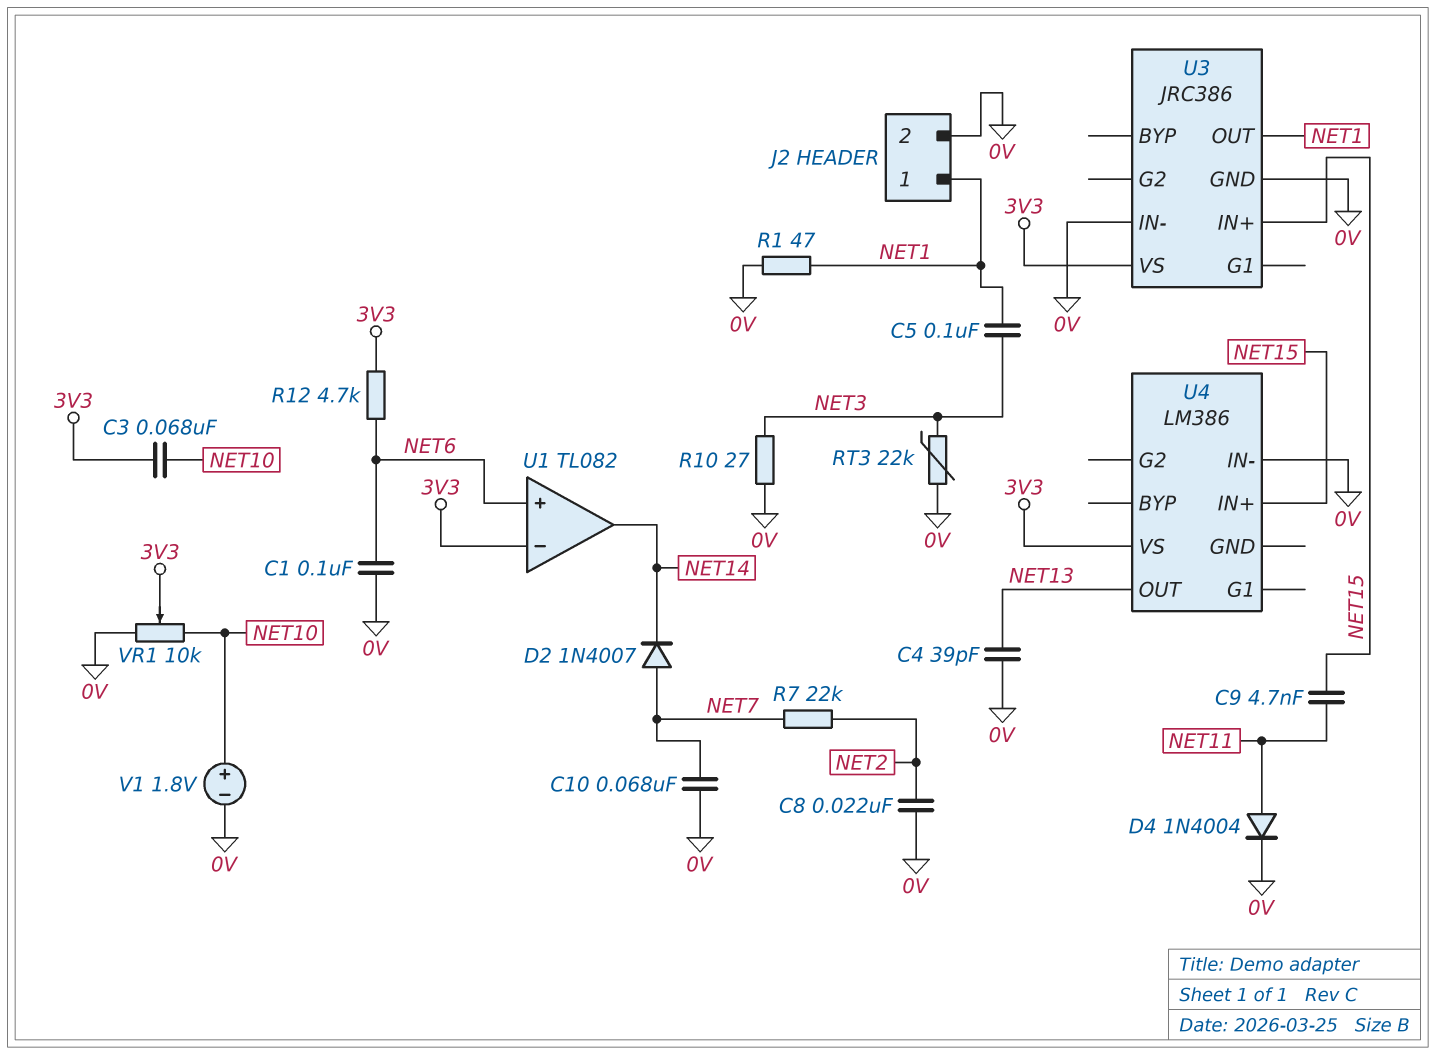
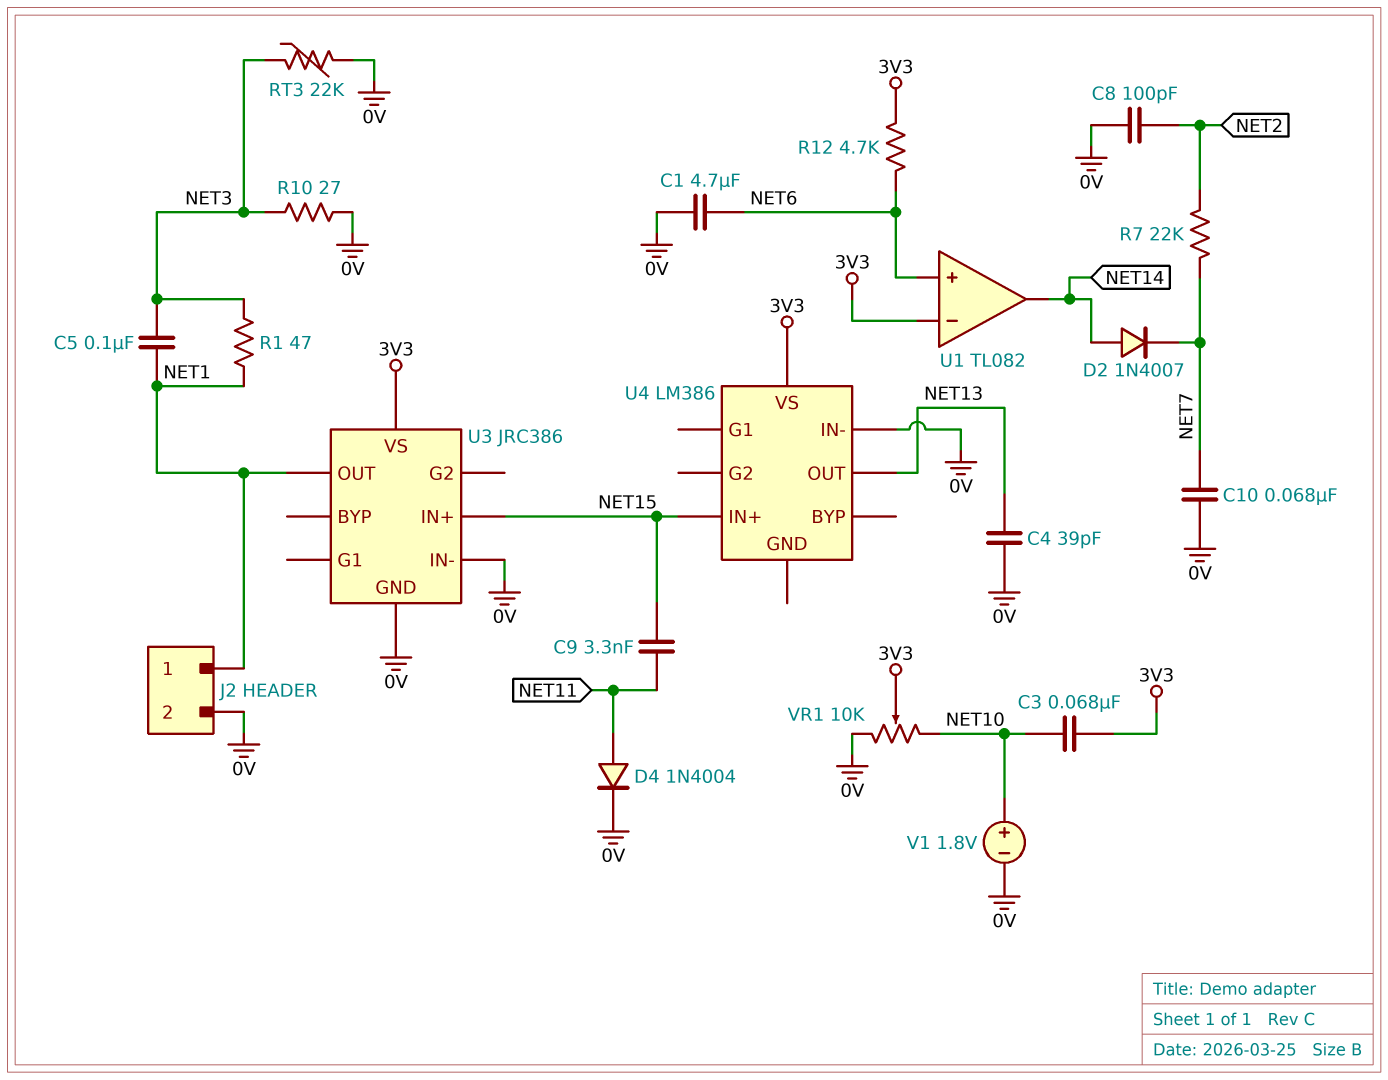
C1: 100nF (0V, NET6) -> 4.7uF (0V, NET6)
C8: 22nF (0V, NET2) -> 100pF (0V, NET2)
C9: 4.7nF (NET11, NET15) -> 3.3nF (NET11, NET15)
D2: diode 1N4007 (A NET7, K NET14) -> diode 1N4007 (A NET14, K NET7)
R1: 47 (0V, NET1) -> 47 (NET1, NET3)

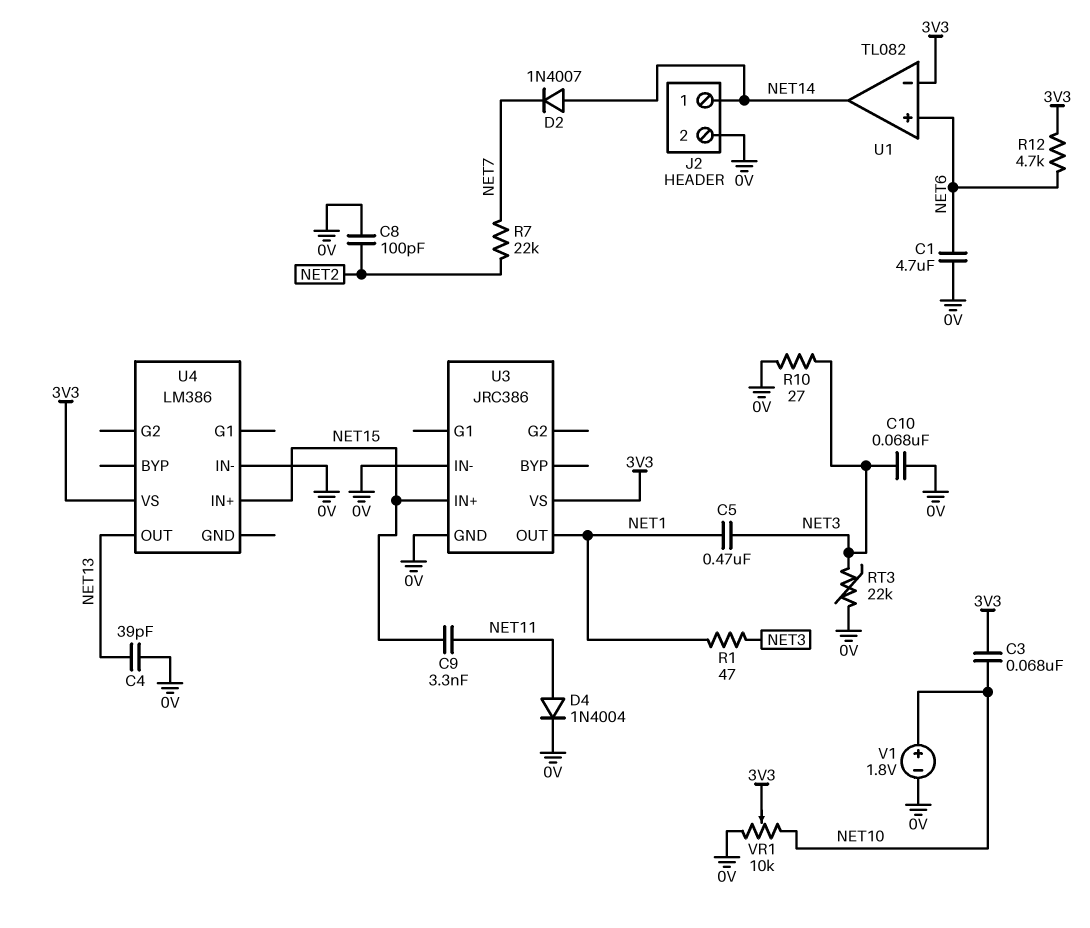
C5: 100nF (NET1, NET3) -> 470nF (NET1, NET3)
C10: 68nF (0V, NET7) -> 68nF (0V, NET3)
J2 pin 1: NET1 -> NET14

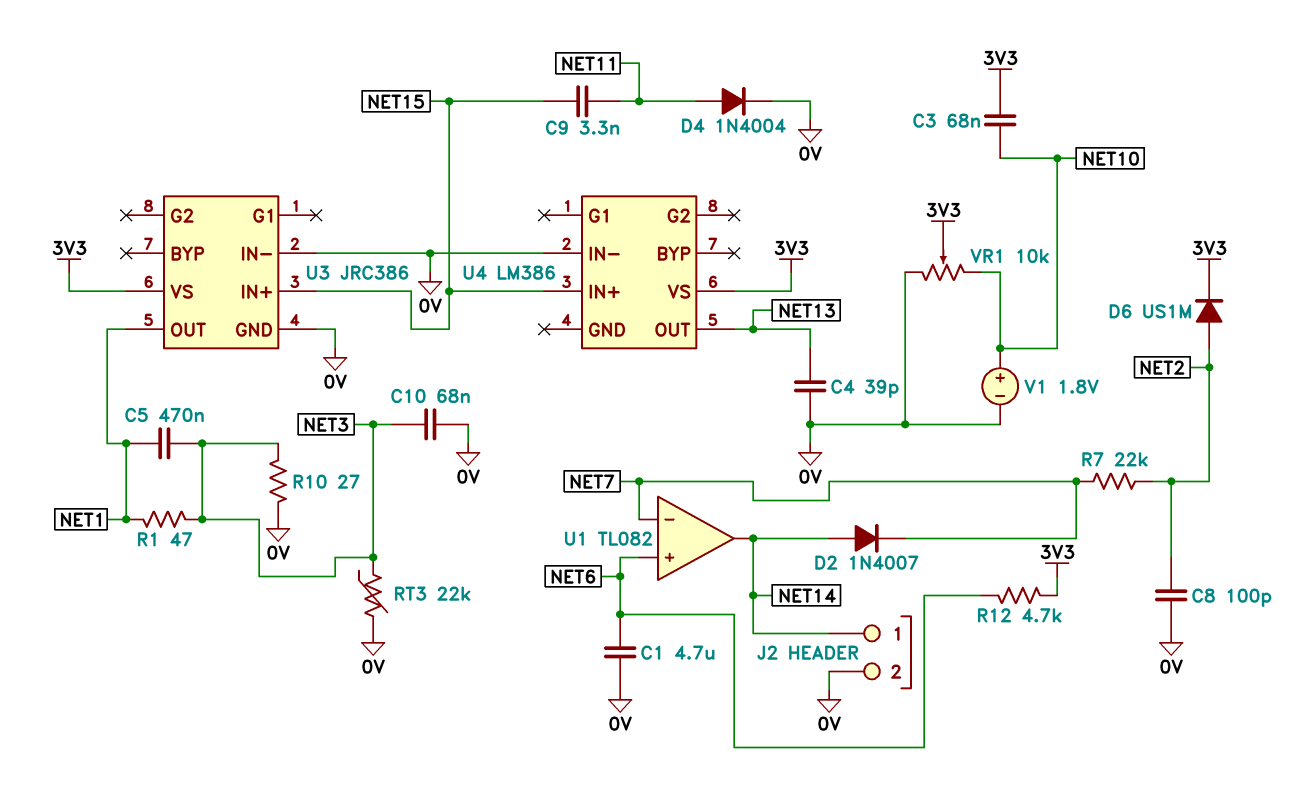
D6: none -> diode US1M (A NET2, K 3V3)
U1 pin in-: 3V3 -> NET7

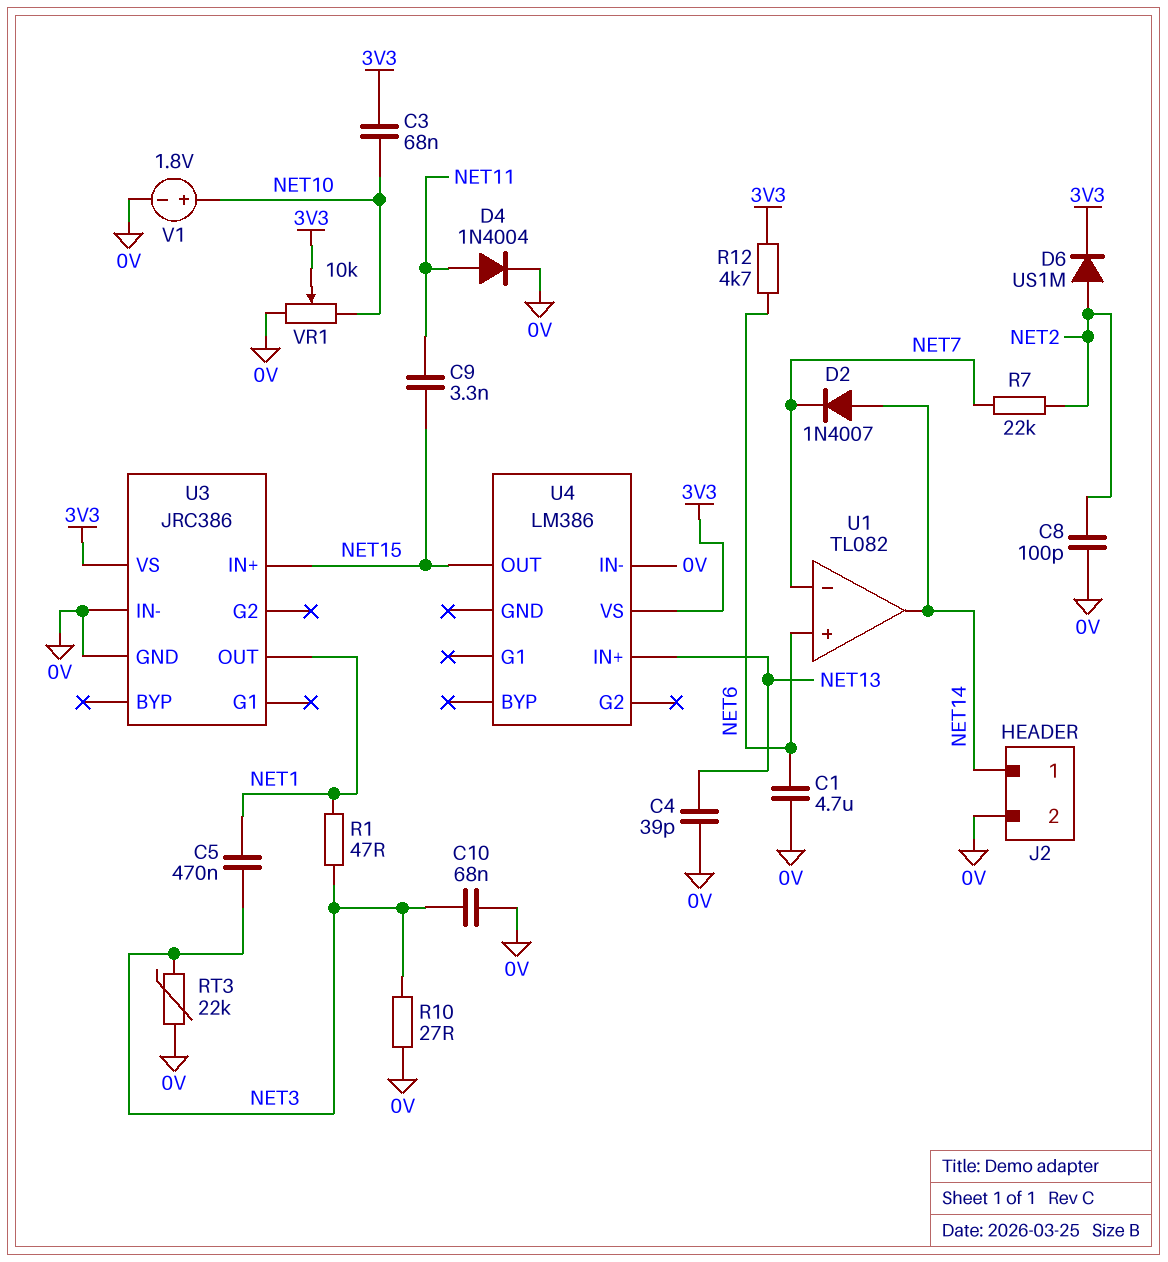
U4 pin IN+: NET15 -> NET13
U4 pin OUT: NET13 -> NET15

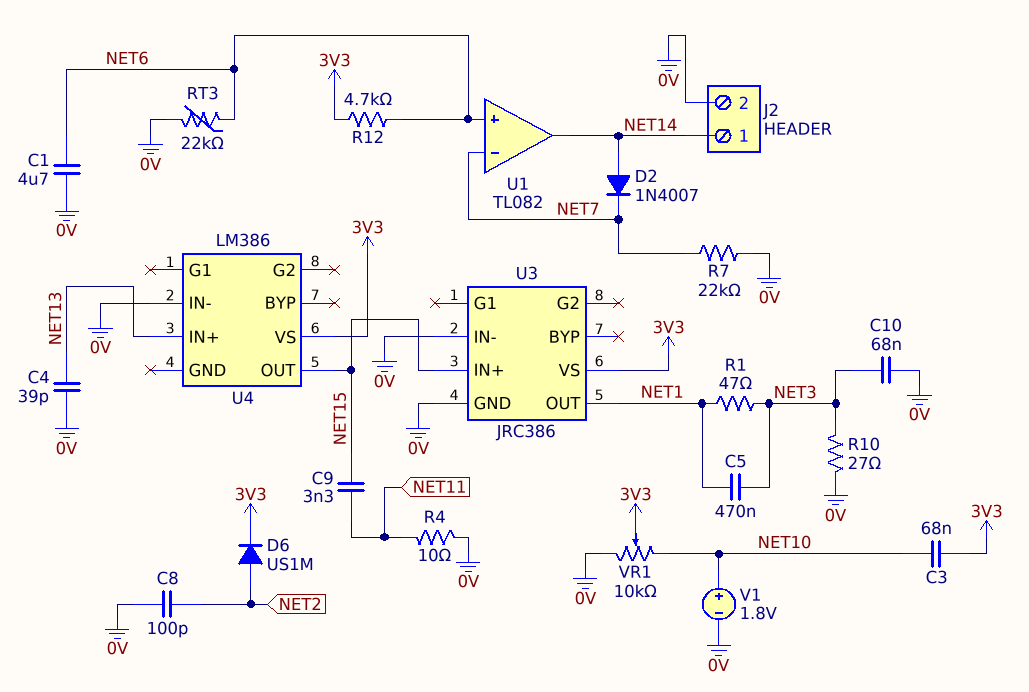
D4: diode 1N4004 (A NET11, K 0V) -> none
R4: none -> 10 (0V, NET11)
R7: 22k (NET2, NET7) -> 22k (0V, NET7)
RT3: 22k (0V, NET3) -> 22k (0V, NET6)

